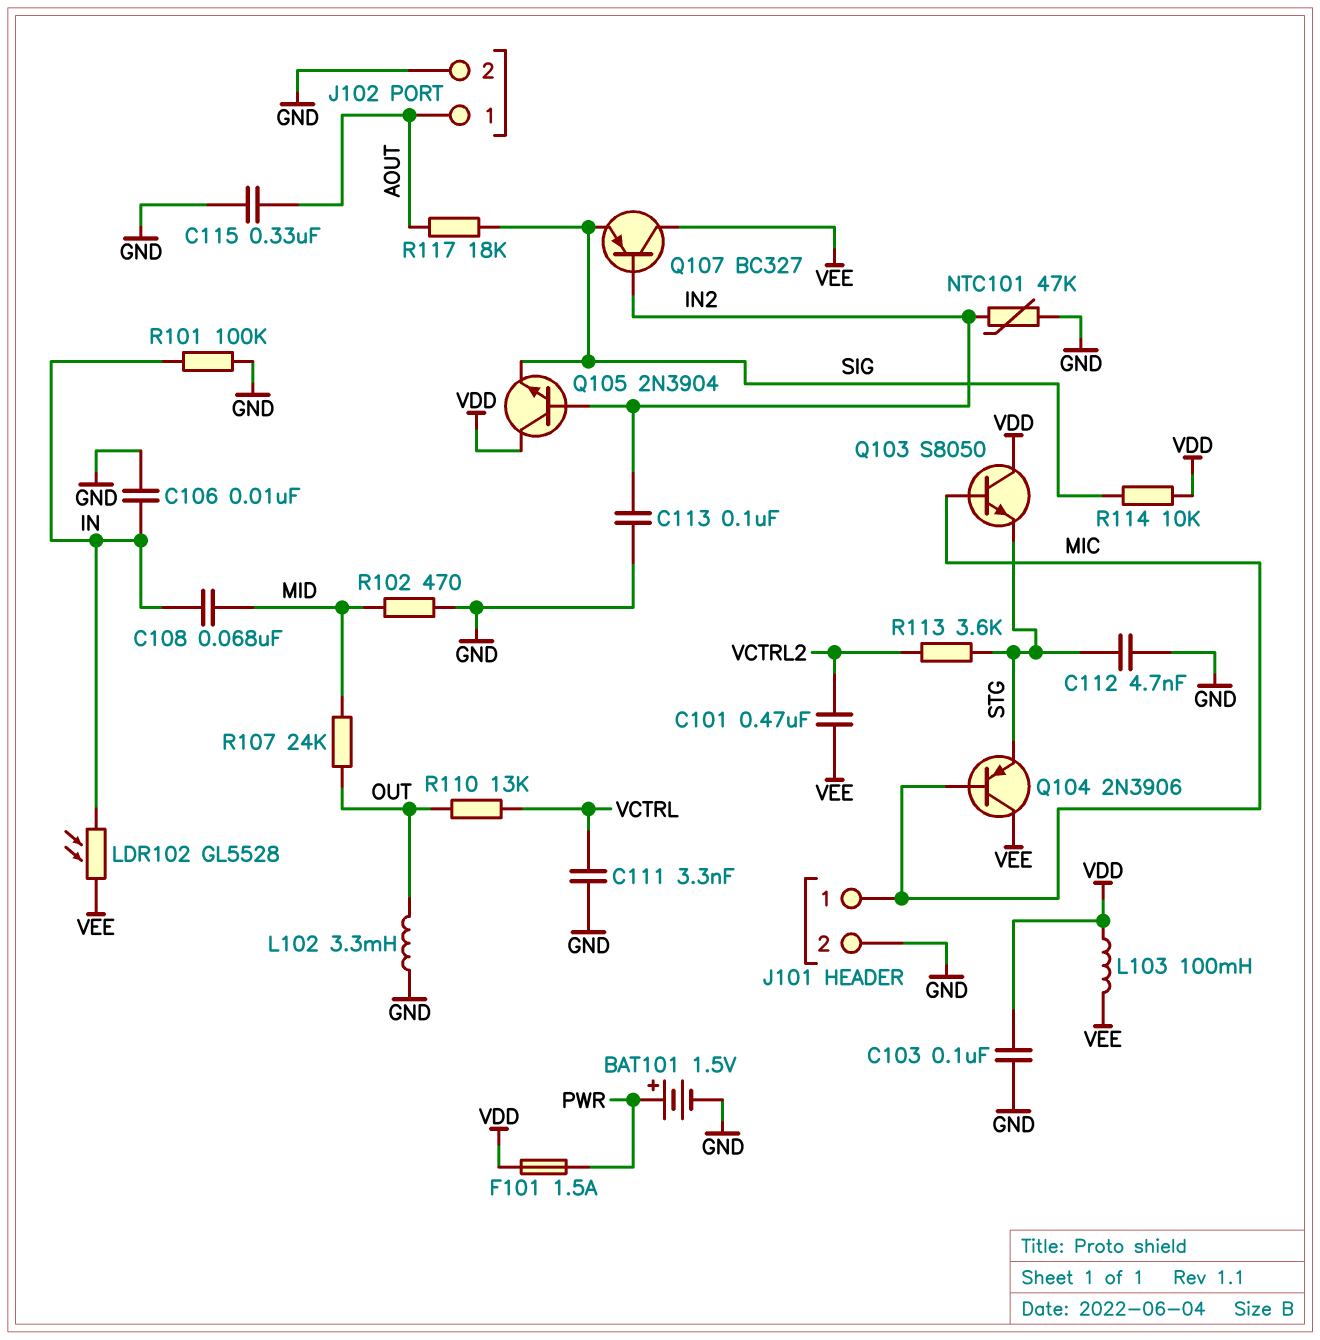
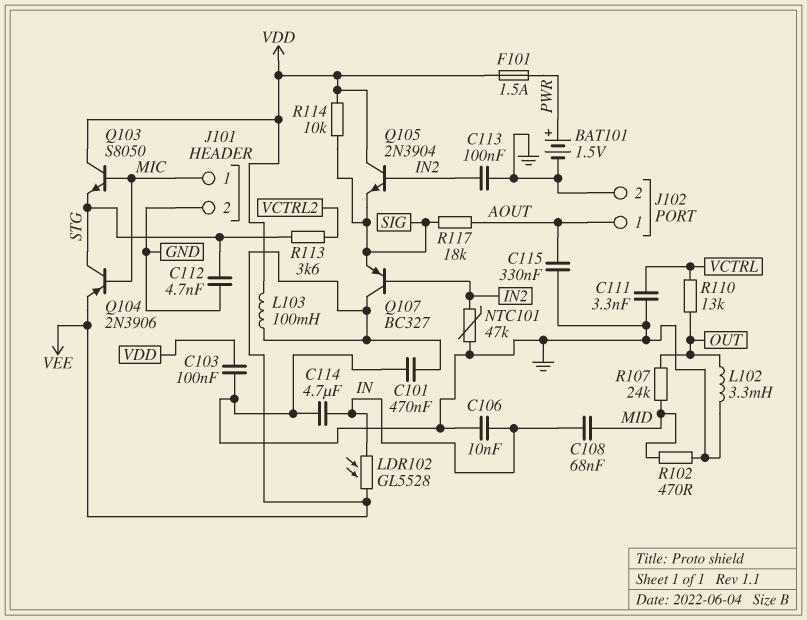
C101: 470nF (VCTRL2, VEE) -> 470nF (GND, VEE)
C114: none -> 4.7uF (GND, IN)
Q104: PNP 2N3906 (B MIC, C VEE, E STG) -> PNP 2N3906 (B MIC, C STG, E VEE)
R101: 100k (GND, IN) -> none

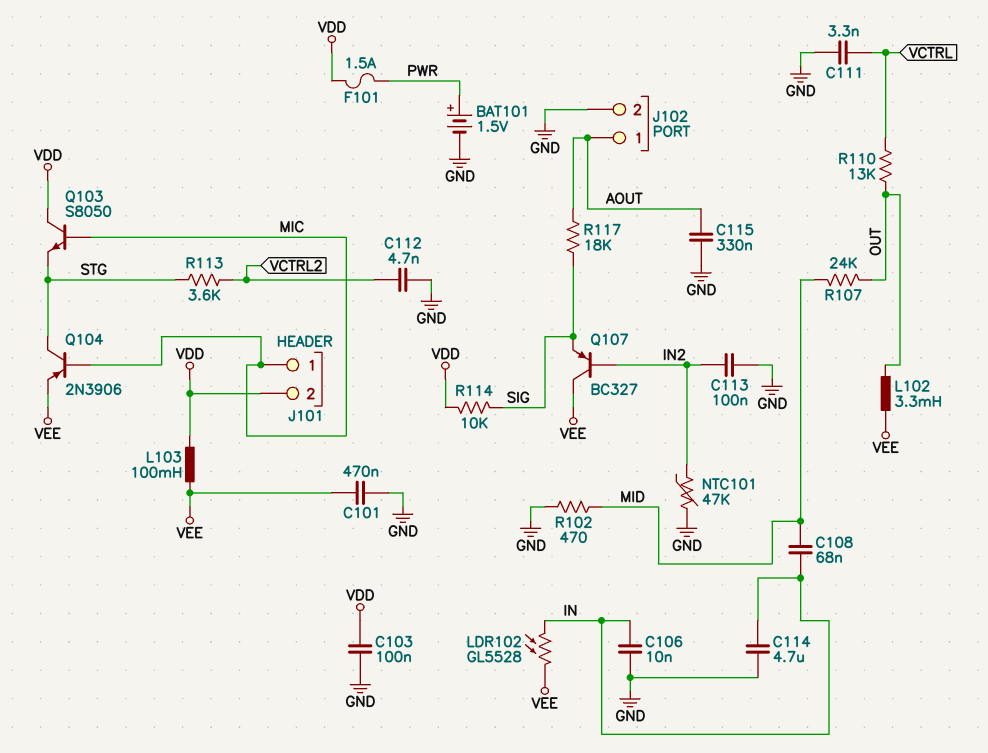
C112: 4.7nF (GND, STG) -> 4.7nF (GND, VCTRL2)
J101 pin 2: GND -> VDD
L102: 3.3mH (GND, OUT) -> 3.3mH (OUT, VEE)
Q105: NPN 2N3904 (B IN2, C VDD, E SIG) -> none

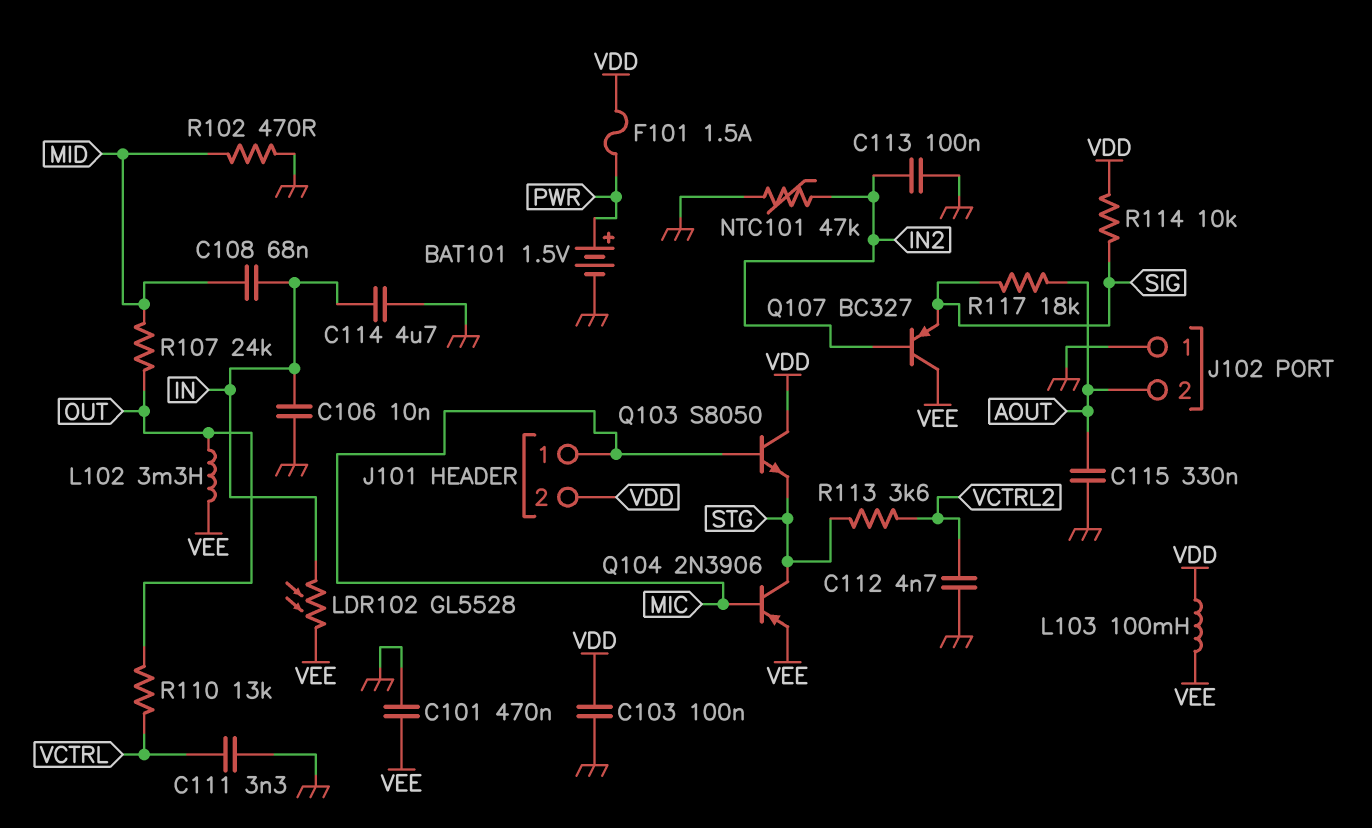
J102 pin 1: AOUT -> GND
J102 pin 2: GND -> AOUT

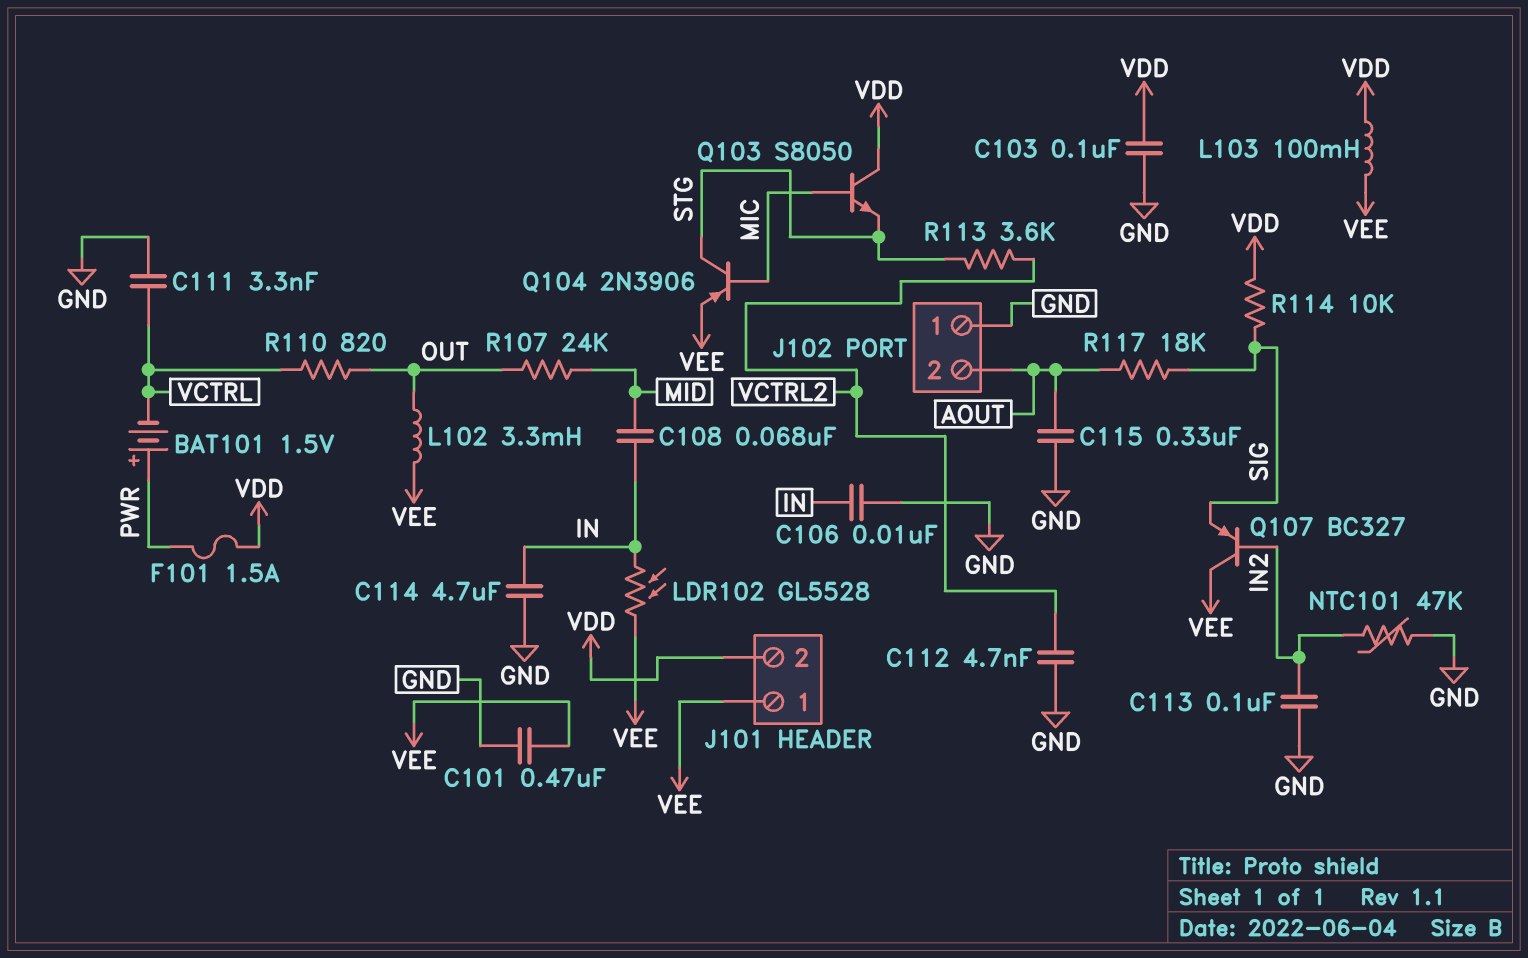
BAT101: 1.5V (plus PWR, minus GND) -> 1.5V (plus PWR, minus VCTRL)
J101 pin 1: MIC -> VEE
R102: 470 (GND, MID) -> none
R110: 13k (OUT, VCTRL) -> 820 (OUT, VCTRL)

